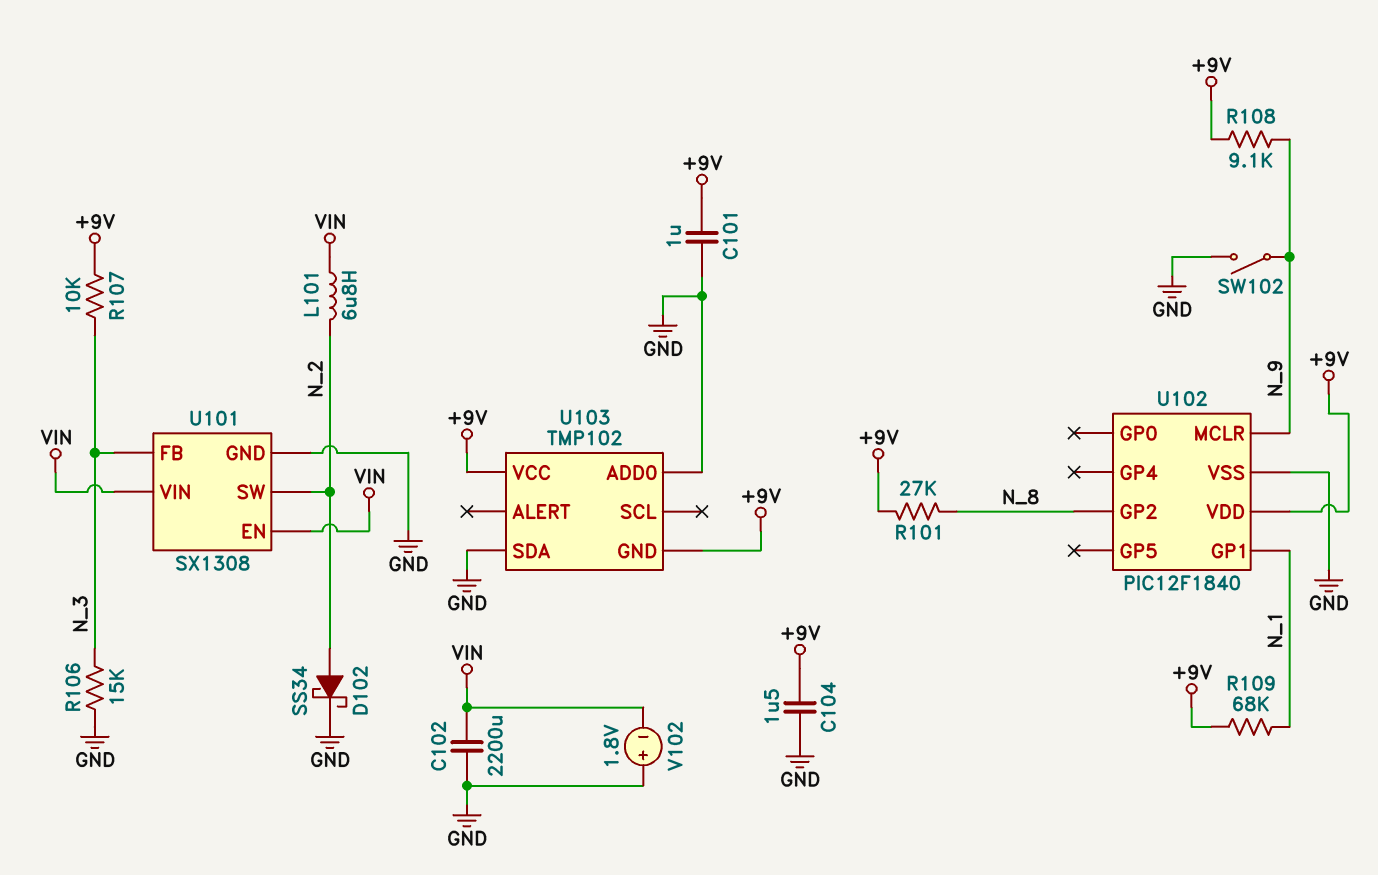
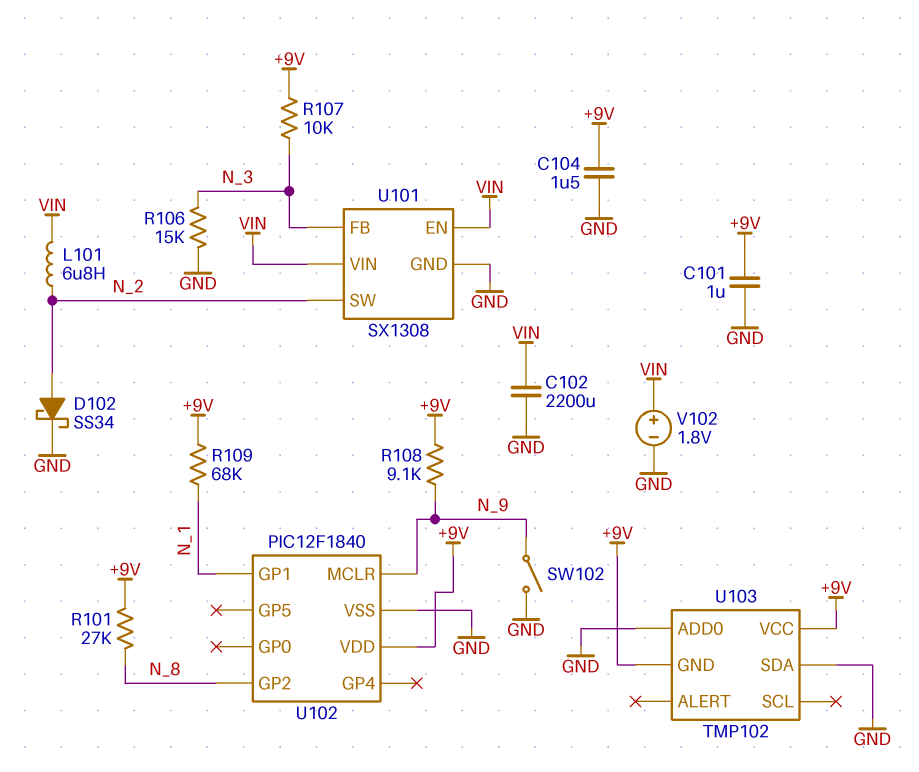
V102: 1.8V (plus GND, minus VIN) -> 1.8V (plus VIN, minus GND)

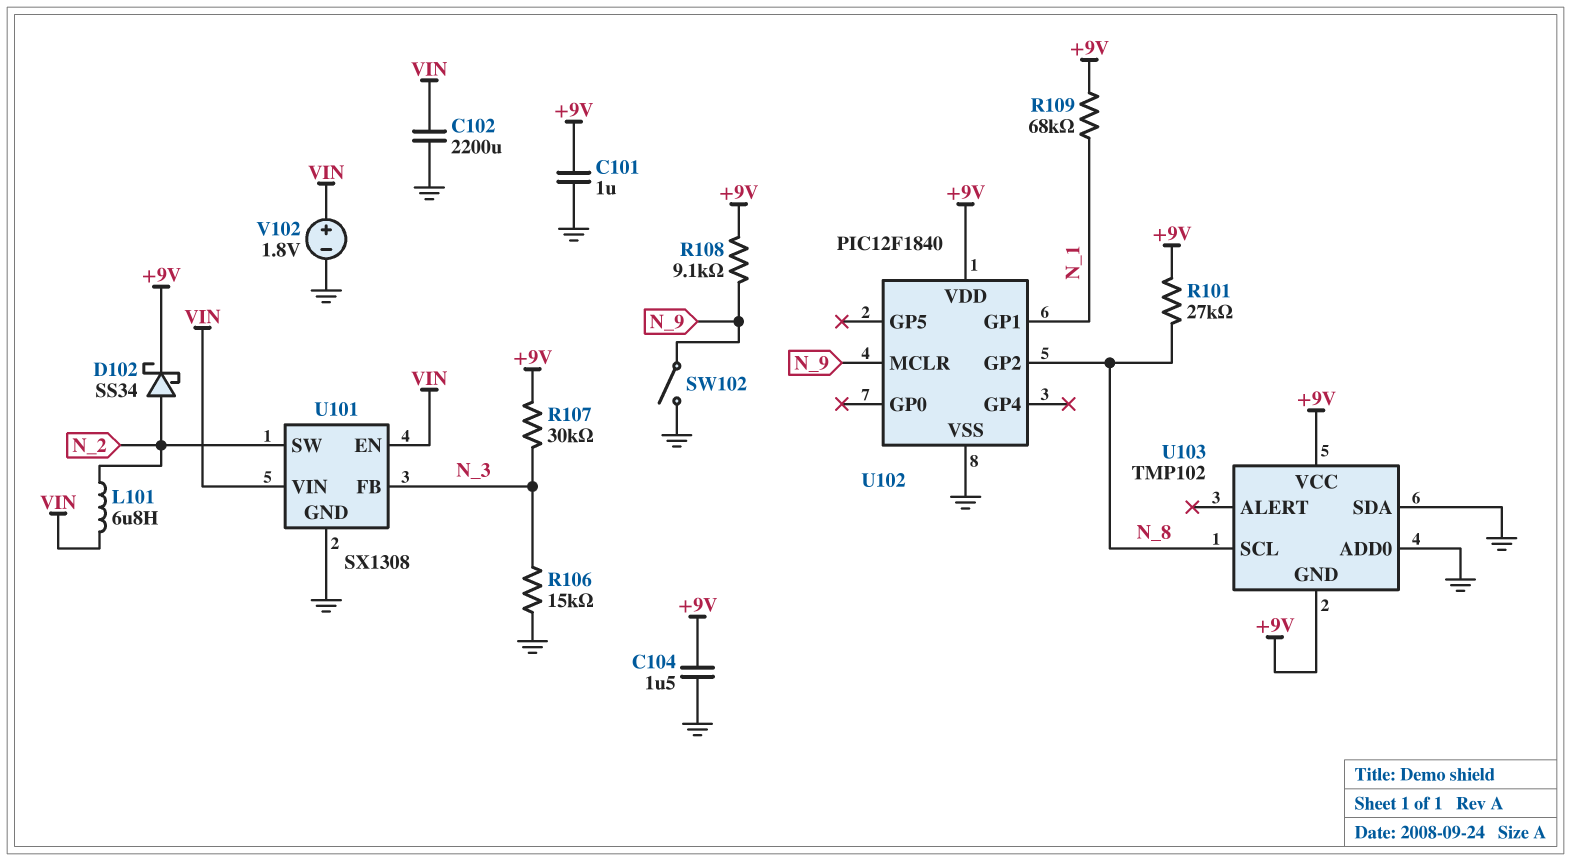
D102: schottky SS34 (A N_2, K GND) -> schottky SS34 (A N_2, K +9V)
R107: 10k (+9V, N_3) -> 30k (+9V, N_3)
U103 pin SCL: none -> N_8

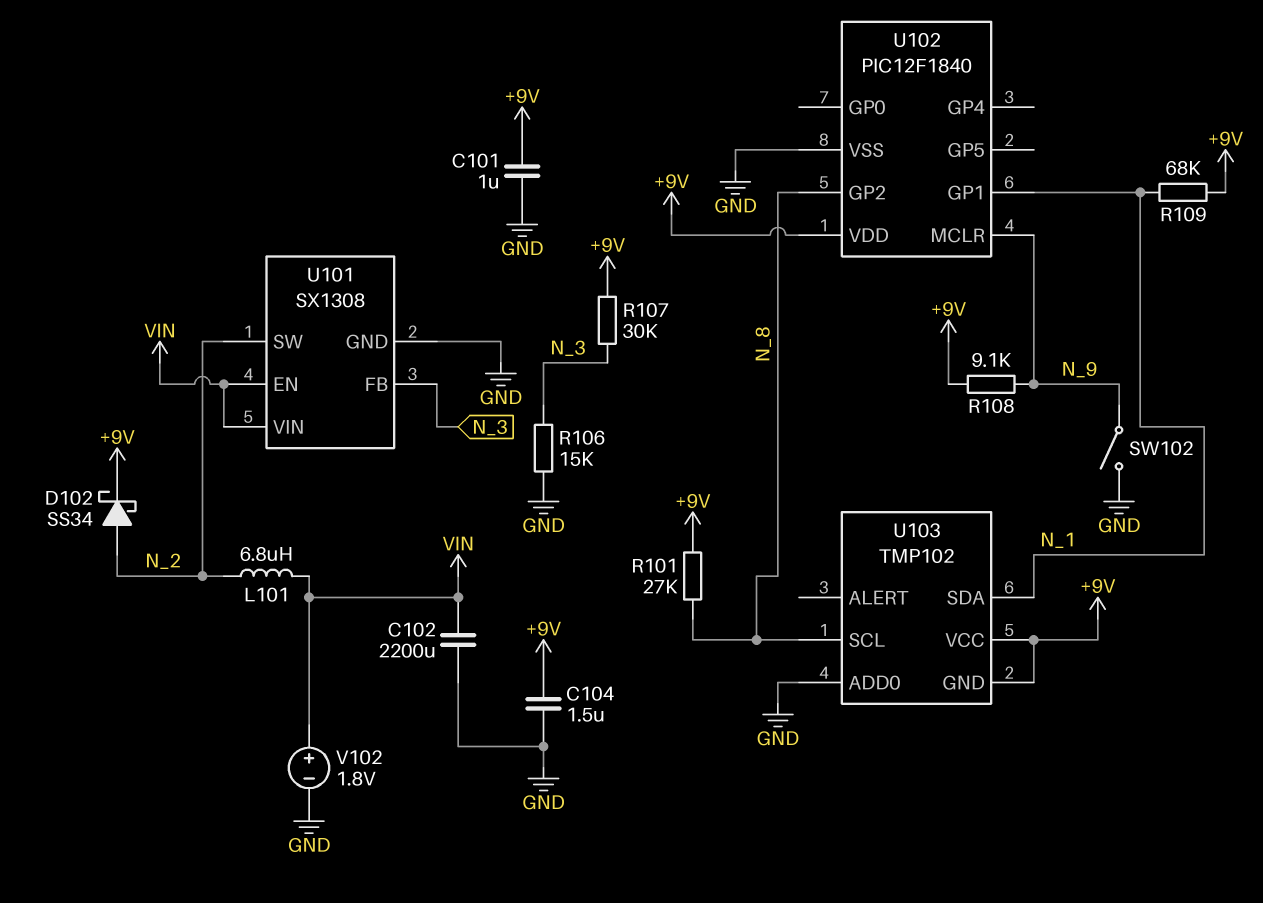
U103 pin SDA: GND -> N_1

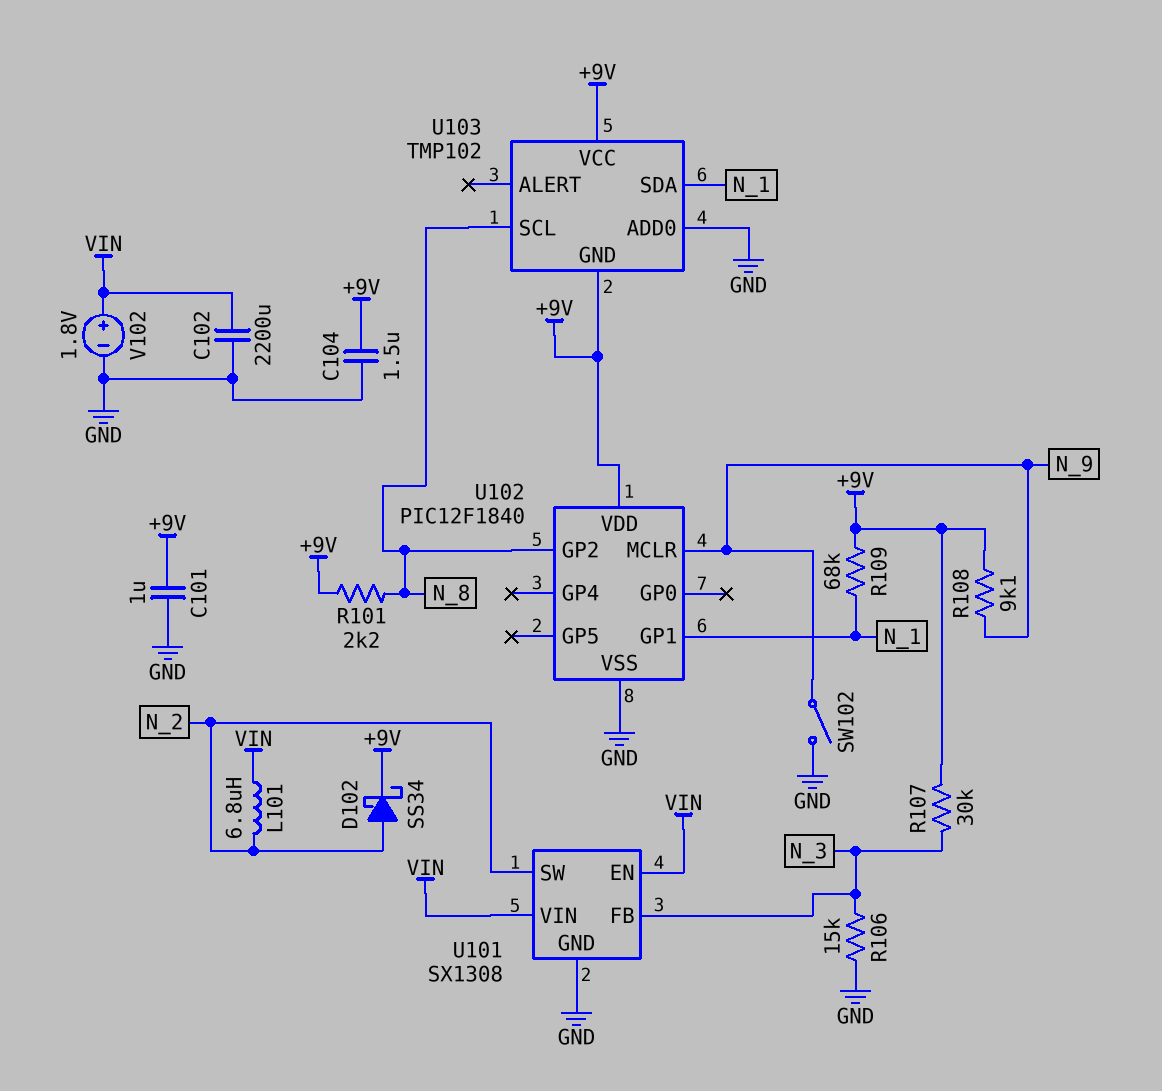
R101: 27k (+9V, N_8) -> 2.2k (+9V, N_8)

